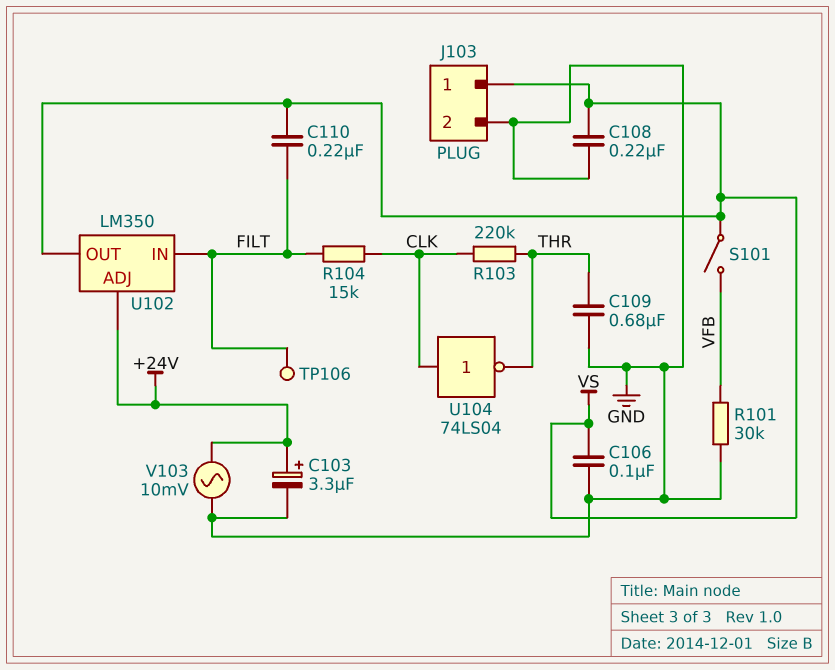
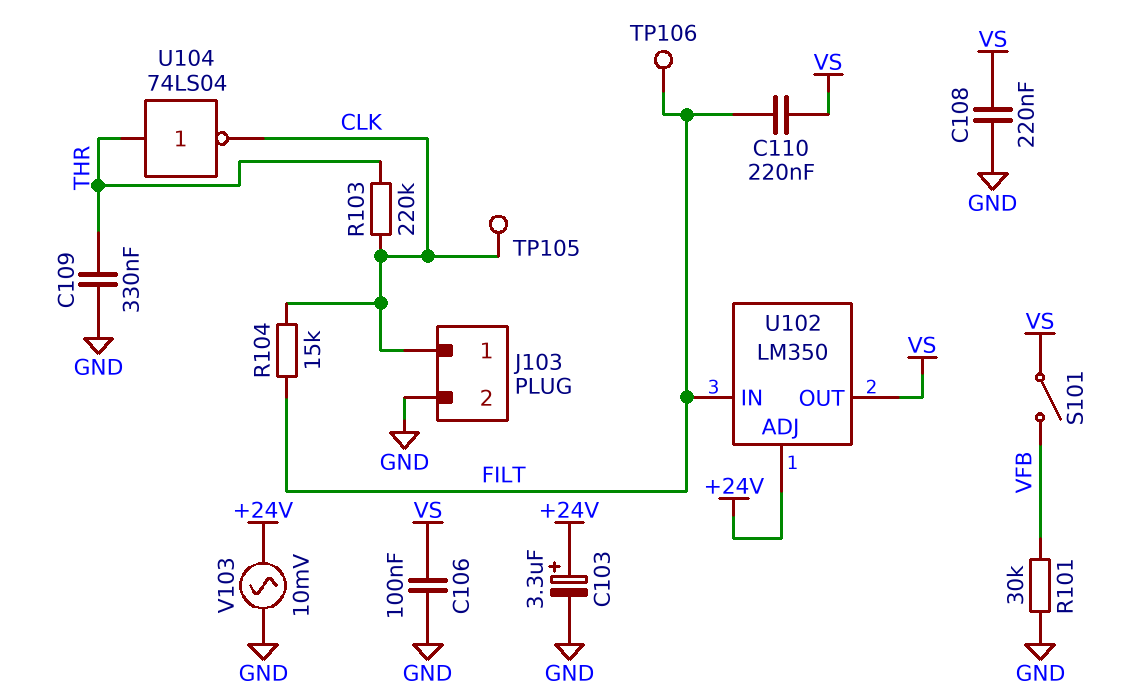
C109: 680nF (GND, THR) -> 330nF (GND, THR)
J103 pin 1: VS -> CLK
TP105: none -> test point (CLK)
U104: NOT 74LS04 (in CLK, out THR) -> NOT 74LS04 (in THR, out CLK)

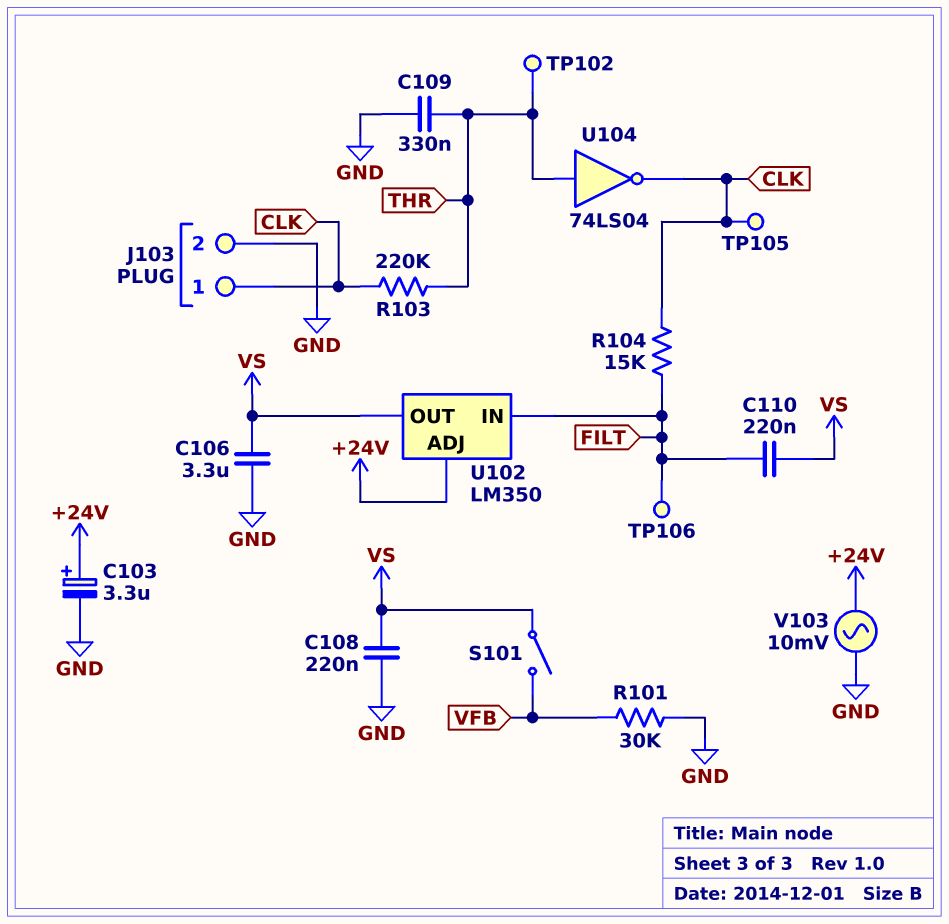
C106: 100nF (GND, VS) -> 3.3uF (GND, VS)
TP102: none -> test point (THR)

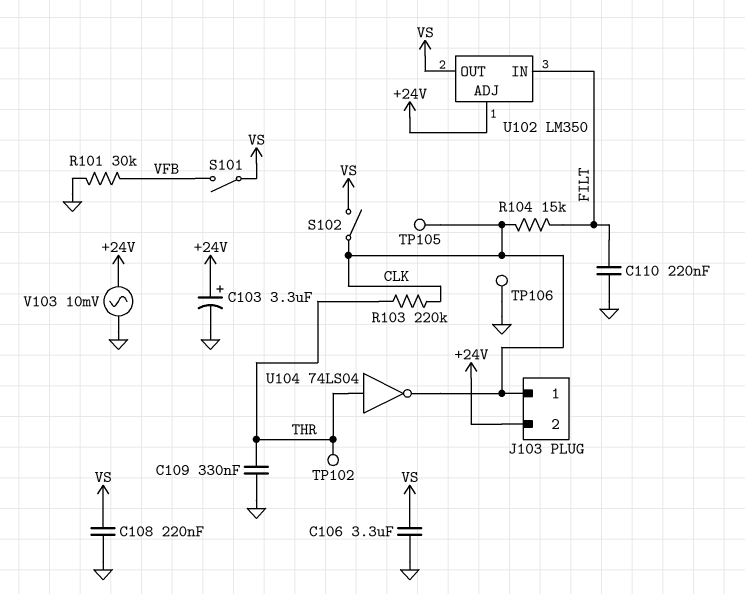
C110: 220nF (FILT, VS) -> 220nF (FILT, GND)
J103 pin 2: GND -> +24V
S102: none -> switch (CLK, VS)
TP106: test point (FILT) -> test point (GND)

